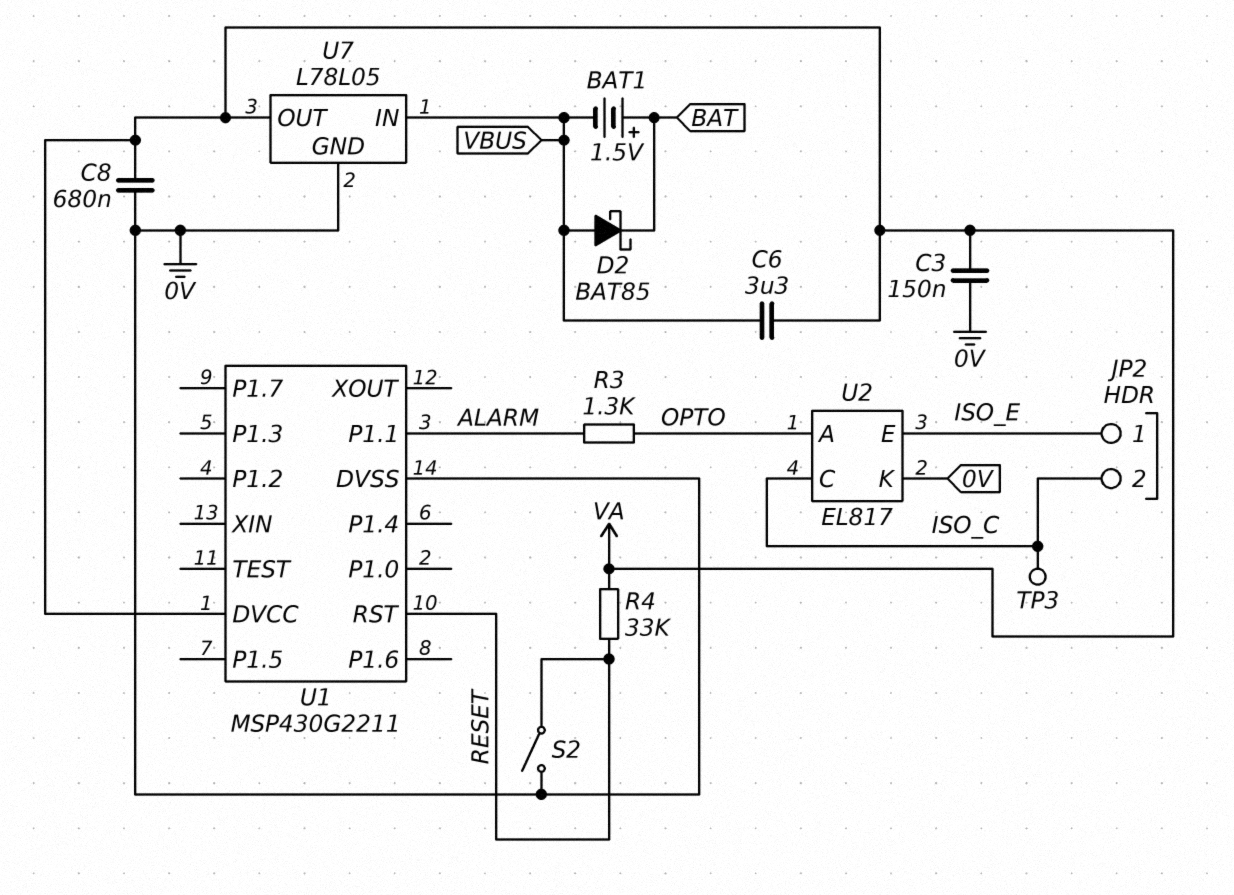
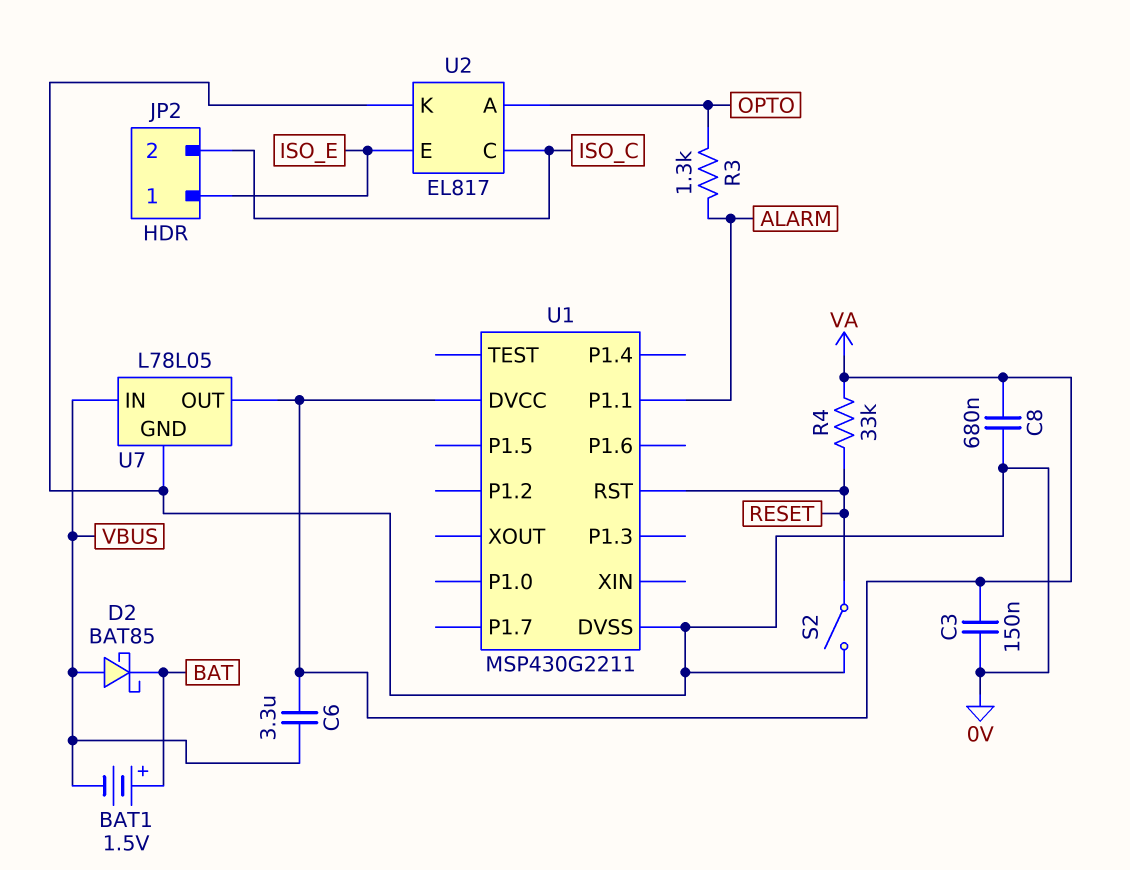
TP3: test point (ISO_C) -> none

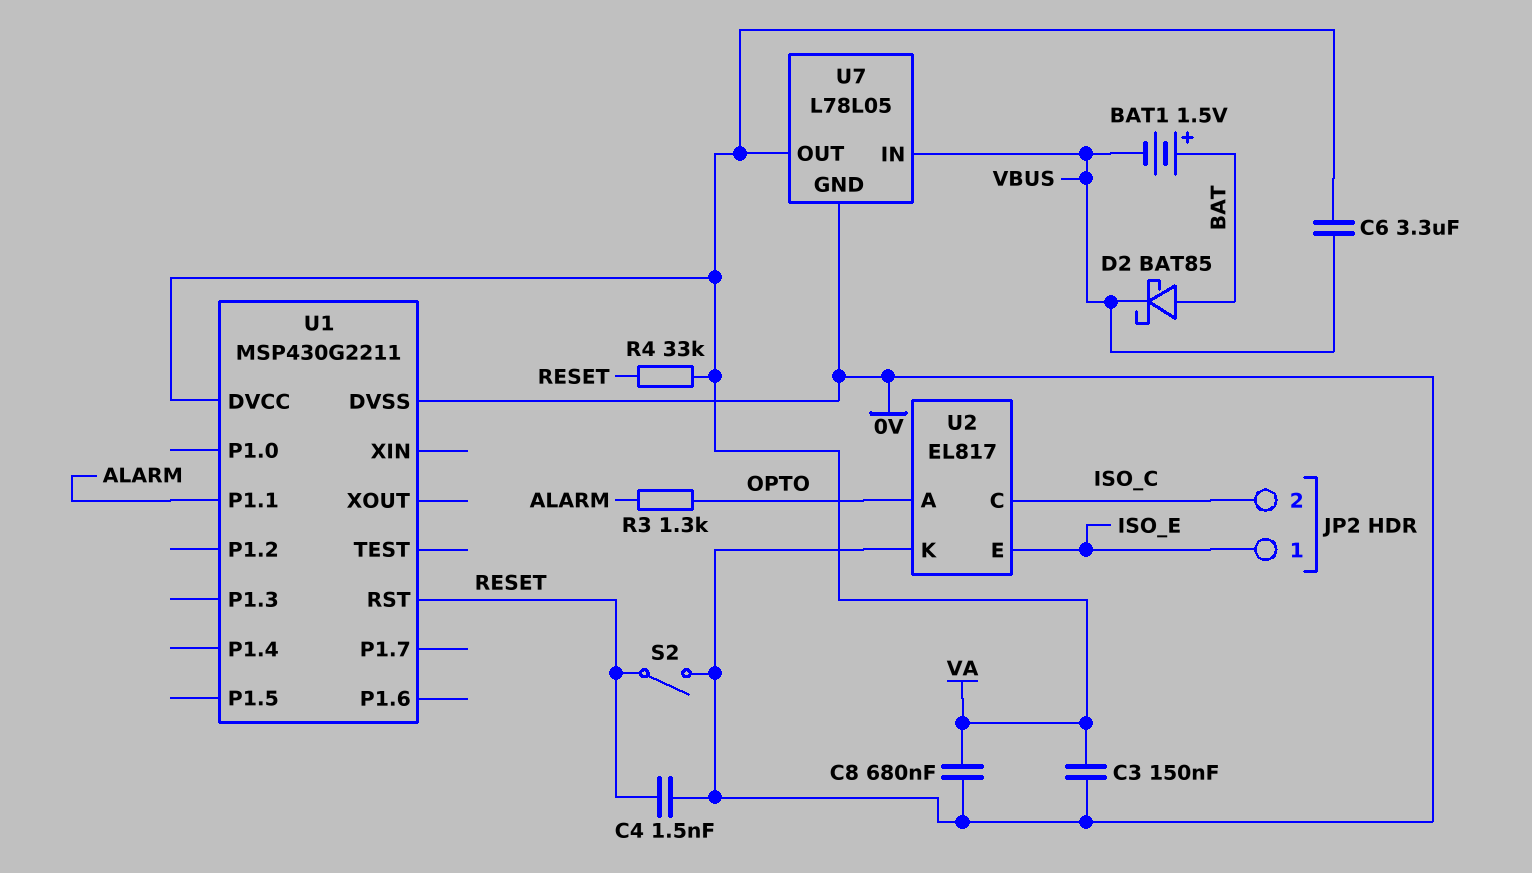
C4: none -> 1.5nF (0V, RESET)
D2: schottky BAT85 (A VBUS, K BAT) -> schottky BAT85 (A BAT, K VBUS)

